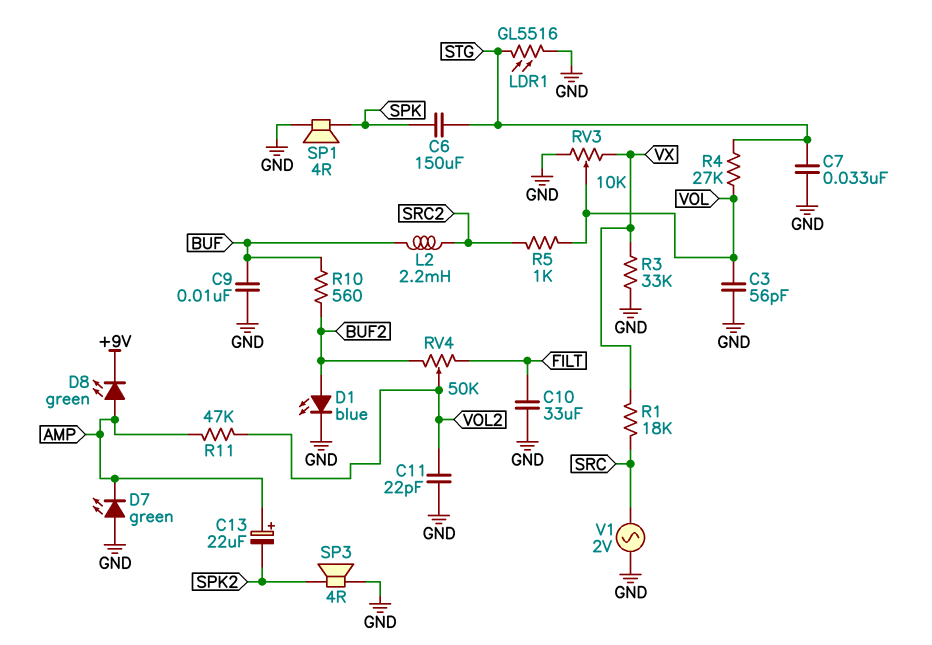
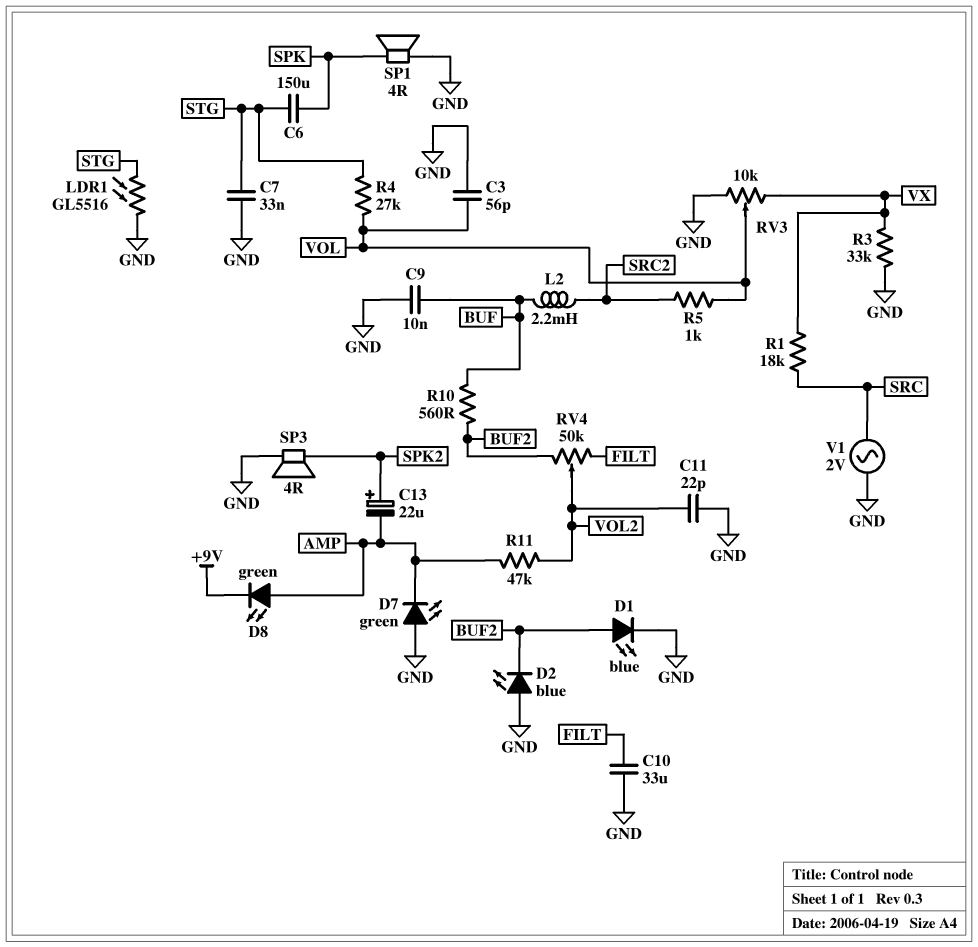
C13: 22uF (plus AMP, minus SPK2) -> 22uF (plus SPK2, minus AMP)
D2: none -> LED blue (A GND, K BUF2)

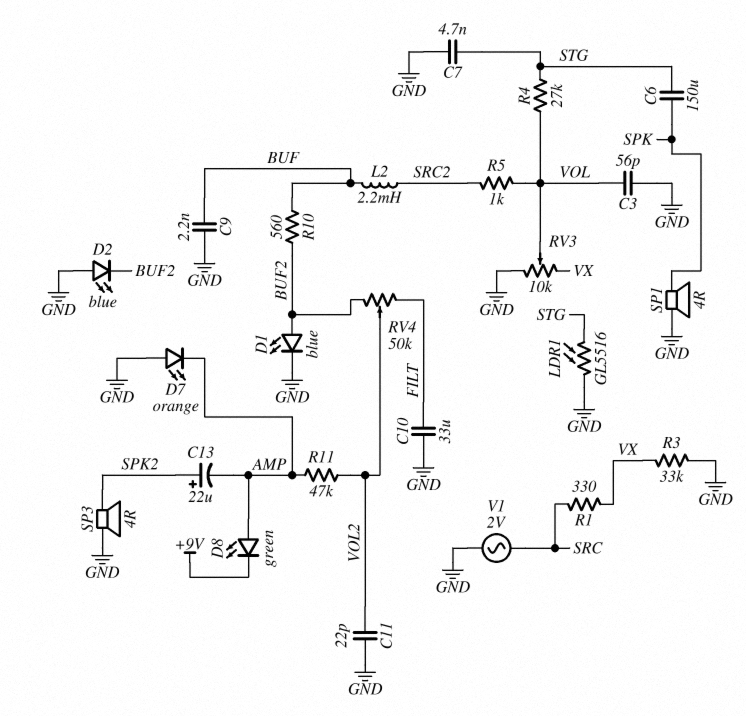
C7: 33nF (GND, STG) -> 4.7nF (GND, STG)
C9: 10nF (BUF, GND) -> 2.2nF (BUF, GND)
D7: LED green (A GND, K AMP) -> LED orange (A GND, K AMP)
R1: 18k (SRC, VX) -> 330 (SRC, VX)

